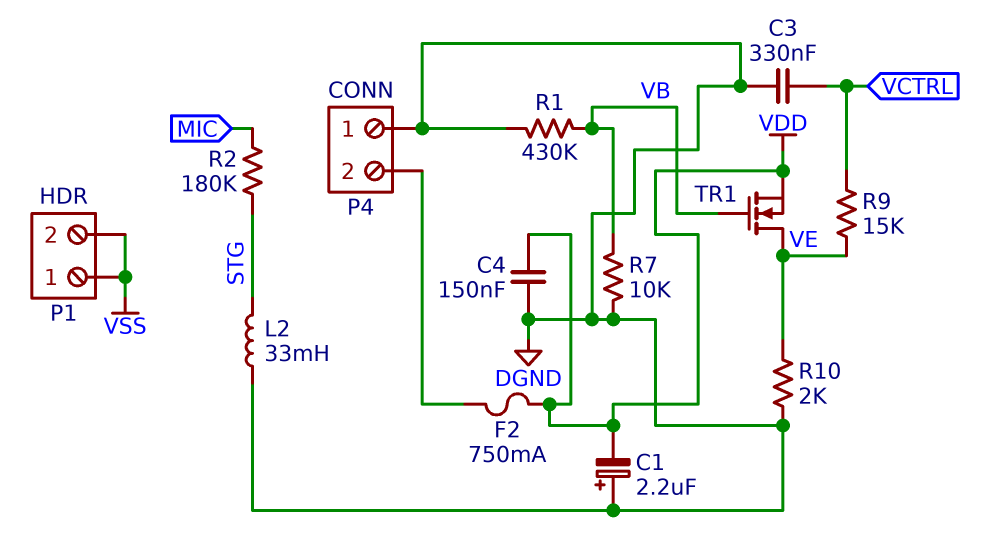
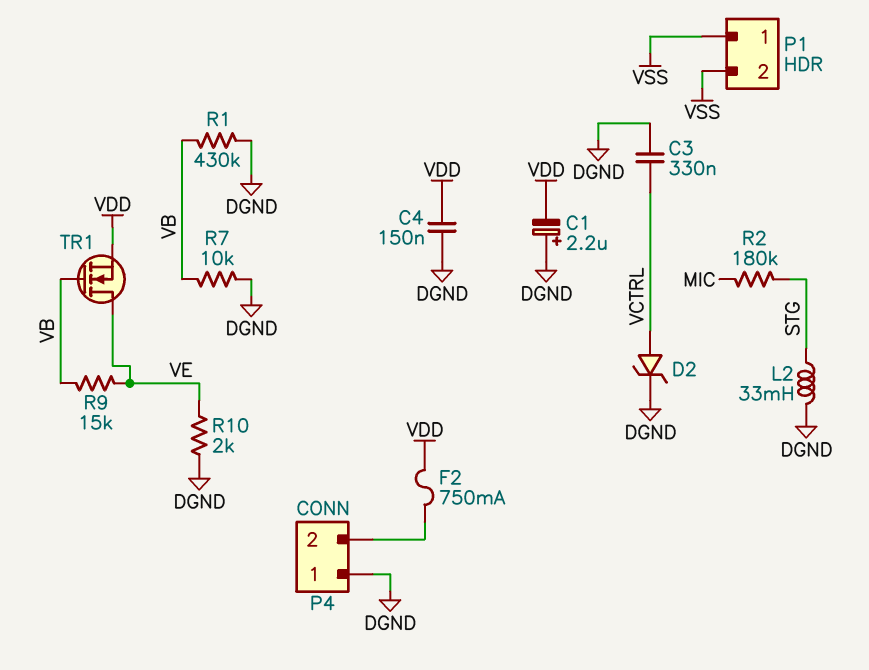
D2: none -> zener (A VCTRL, K DGND)
R9: 15k (VCTRL, VE) -> 15k (VB, VE)

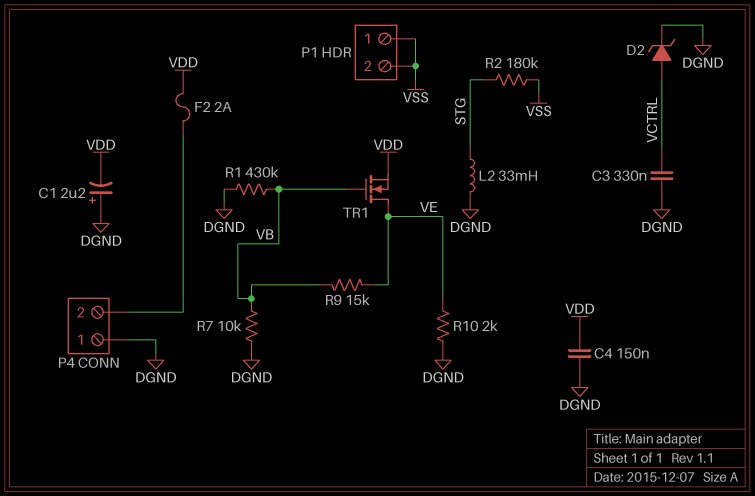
F2: 750mA (P4/2, VDD) -> 2A (P4/2, VDD)
R2: 180k (MIC, STG) -> 180k (STG, VSS)

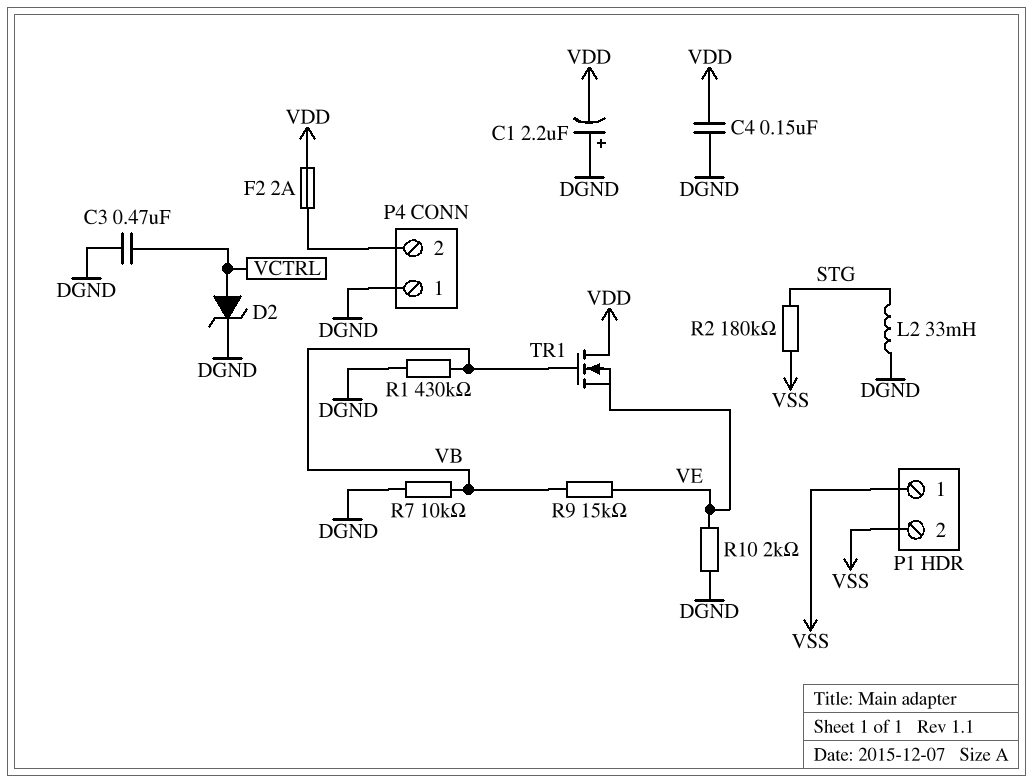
C3: 330nF (DGND, VCTRL) -> 470nF (DGND, VCTRL)
TR1: NMOS (G VB, D VE, S VDD) -> NMOS (G VB, D VDD, S VE)

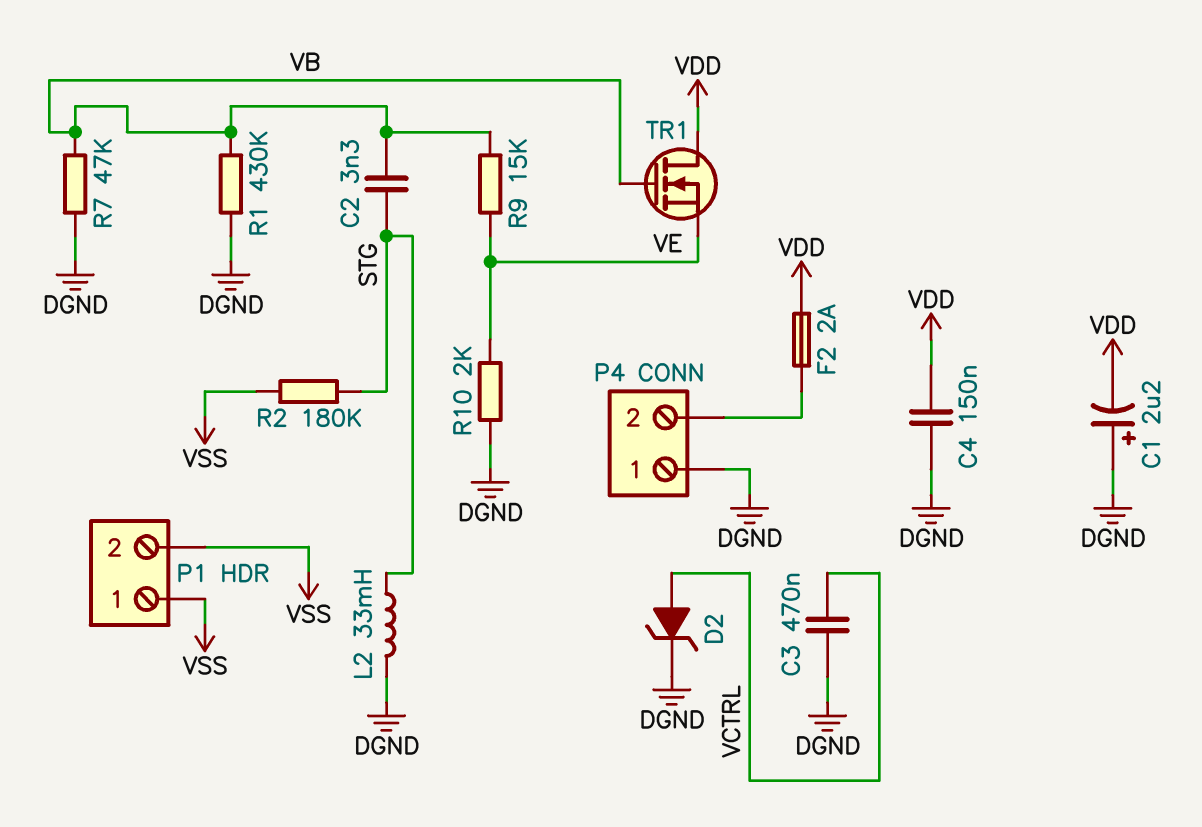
C2: none -> 3.3nF (STG, VB)
R7: 10k (DGND, VB) -> 47k (DGND, VB)

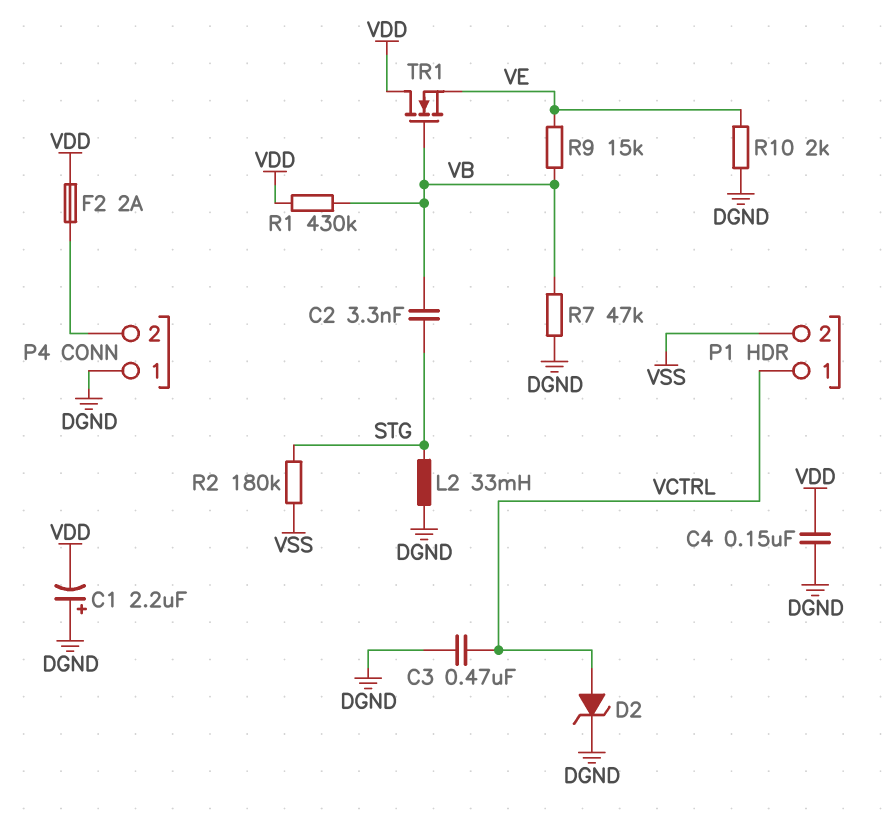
P1 pin 1: VSS -> VCTRL
R1: 430k (DGND, VB) -> 430k (VB, VDD)

